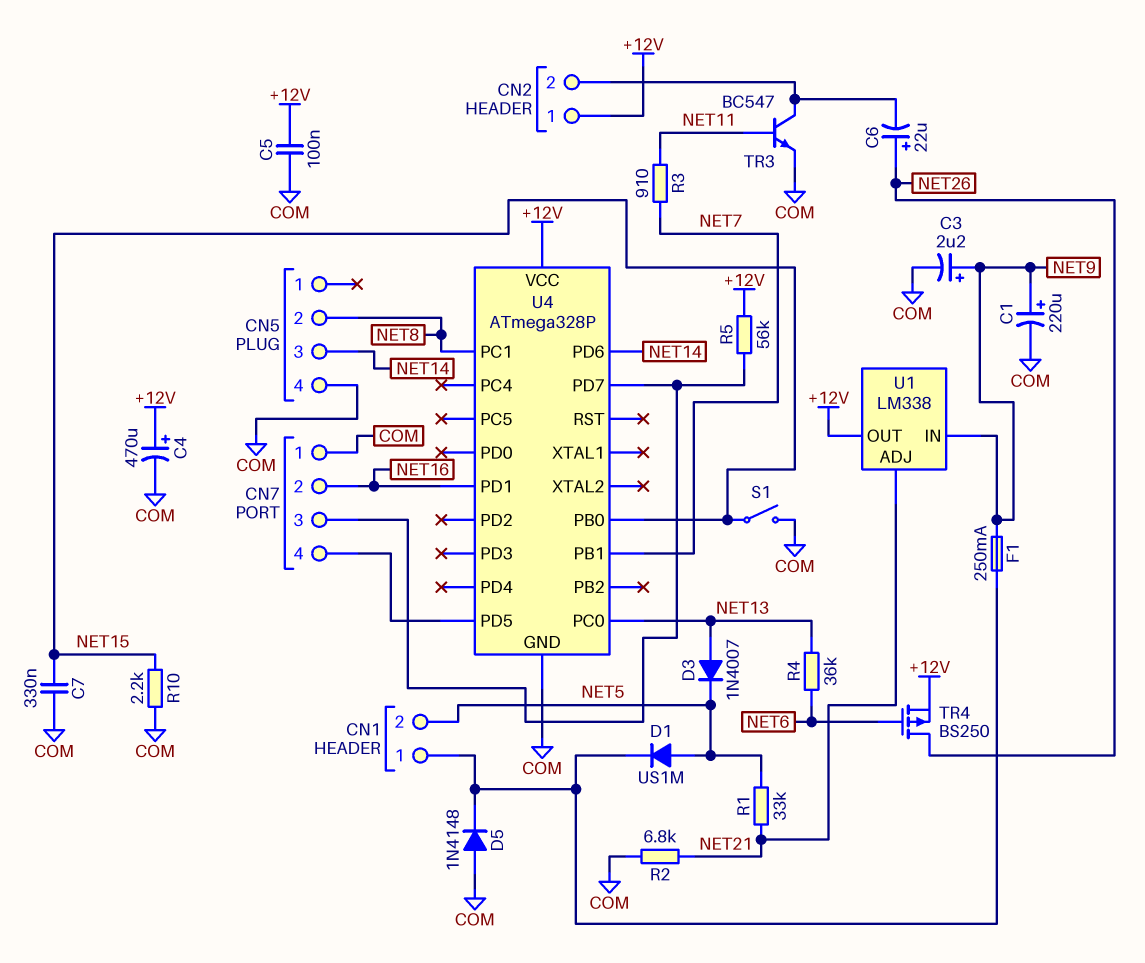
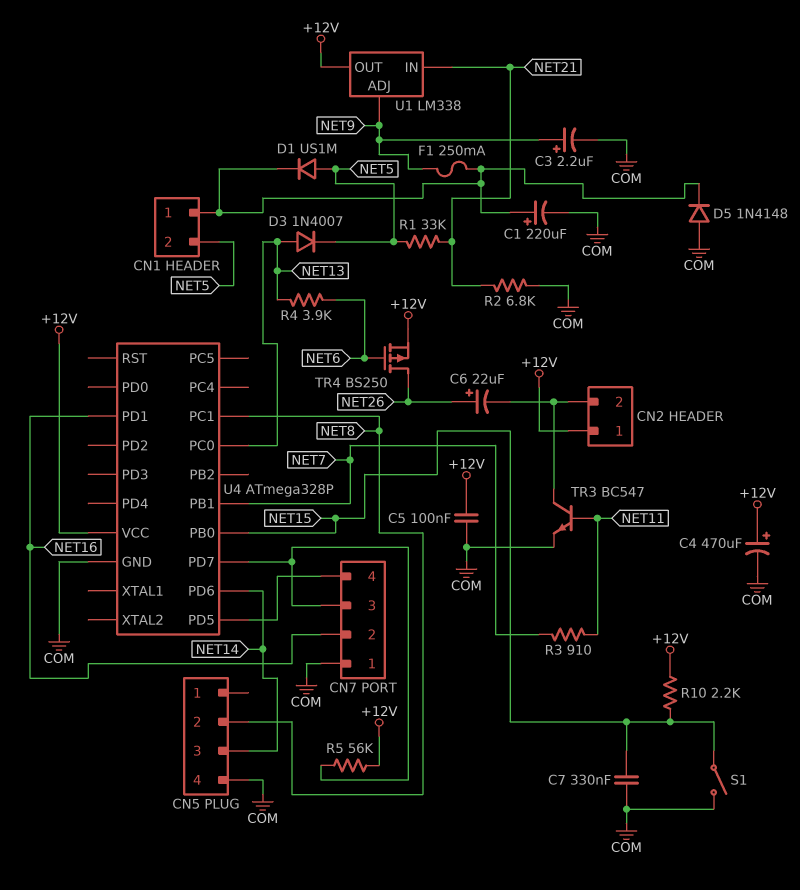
C1: 220uF (plus NET9, minus COM) -> 220uF (plus CN1/1, minus COM)
R4: 36k (NET6, NET13) -> 3.9k (NET6, NET13)
R10: 2.2k (COM, NET15) -> 2.2k (+12V, NET15)
U1 pin ADJ: NET21 -> NET9
U1 pin IN: NET9 -> NET21

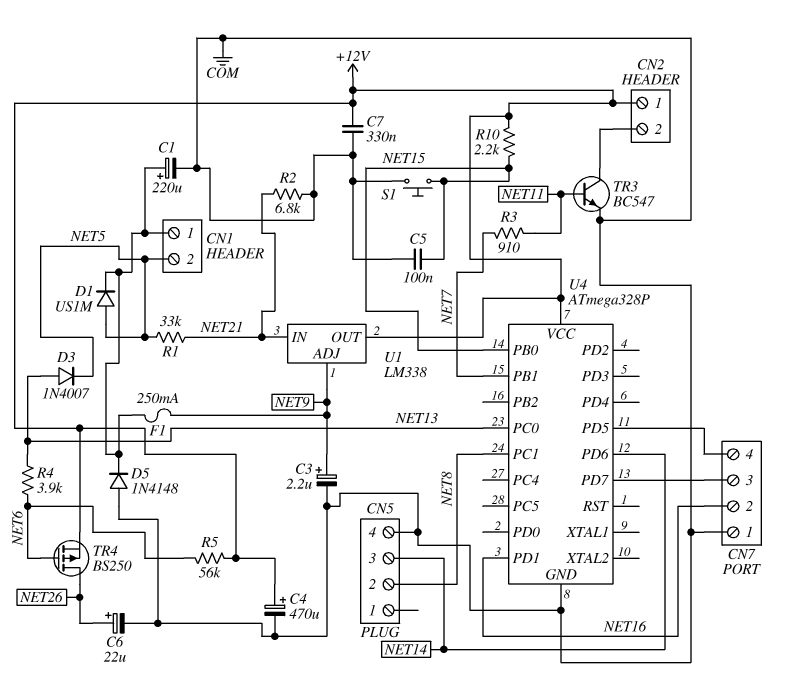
C5: 100nF (+12V, COM) -> 100nF (COM, NET15)
C6: 22uF (plus NET26, minus CN2/2) -> 22uF (plus NET26, minus COM)
C7: 330nF (COM, NET15) -> 330nF (+12V, COM)
R5: 56k (+12V, CN7/3) -> 56k (+12V, NET6)
S1: switch (COM, NET15) -> button (COM, NET15)

